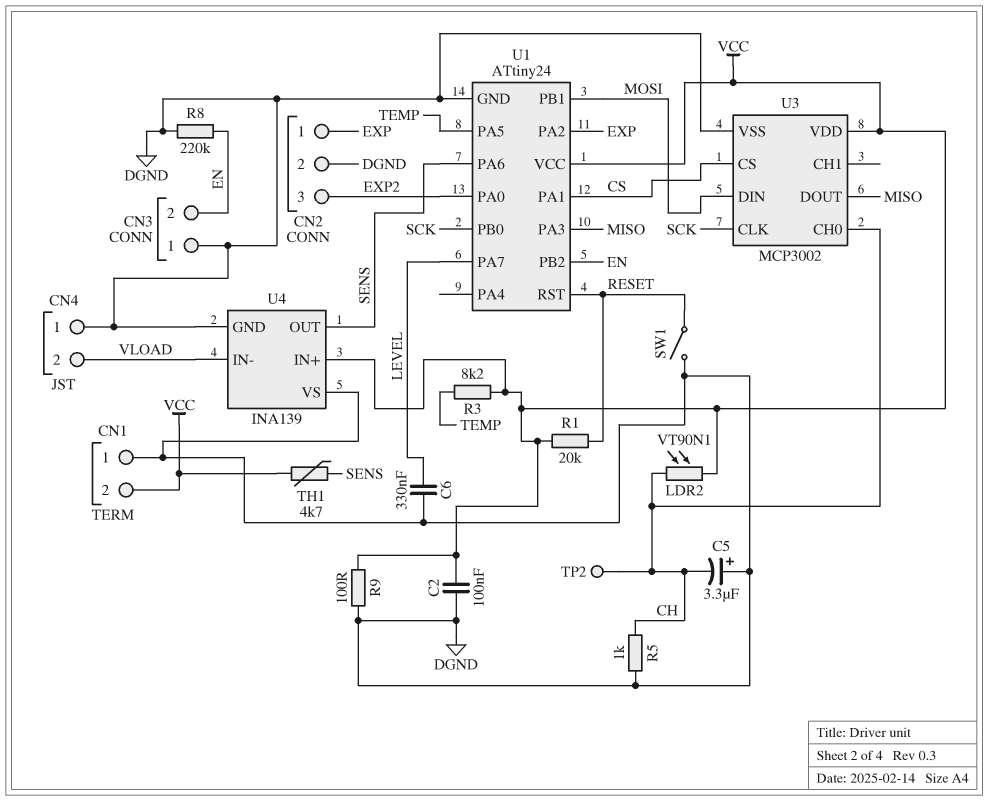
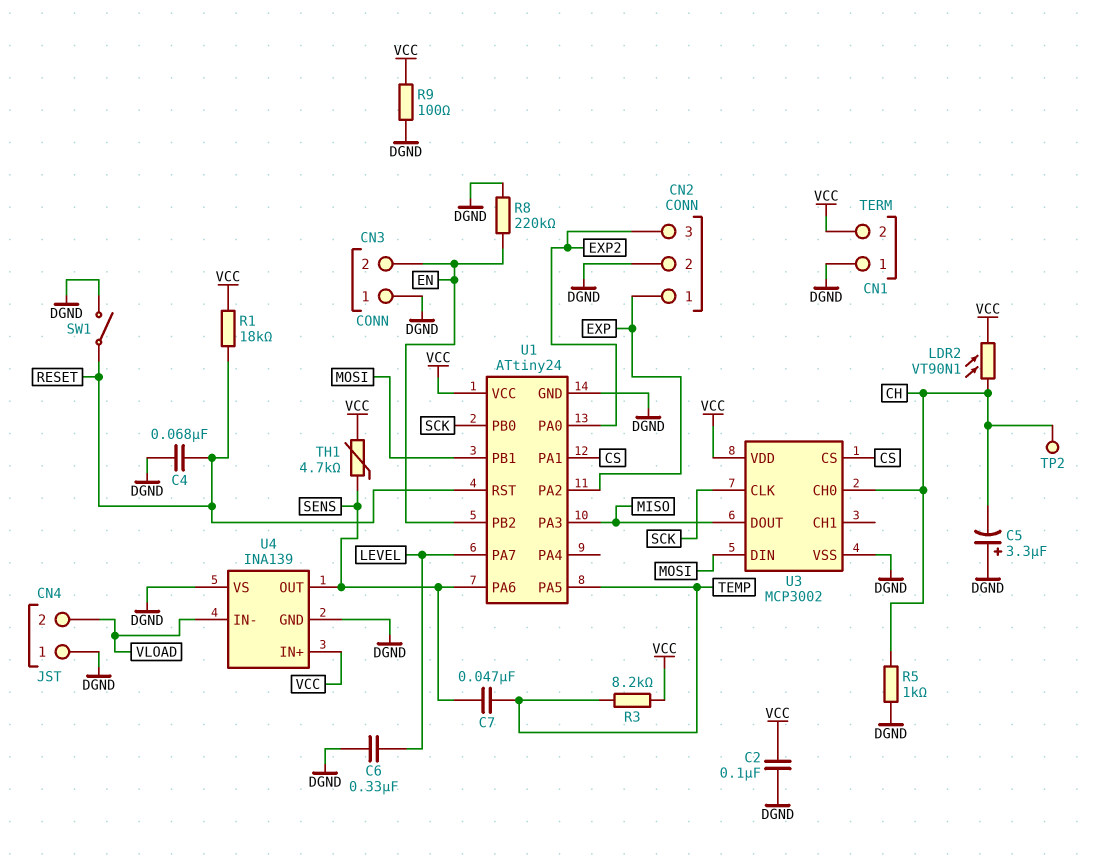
C4: none -> 68nF (DGND, RESET)
C7: none -> 47nF (SENS, TEMP)
R1: 20k (RESET, VCC) -> 18k (RESET, VCC)

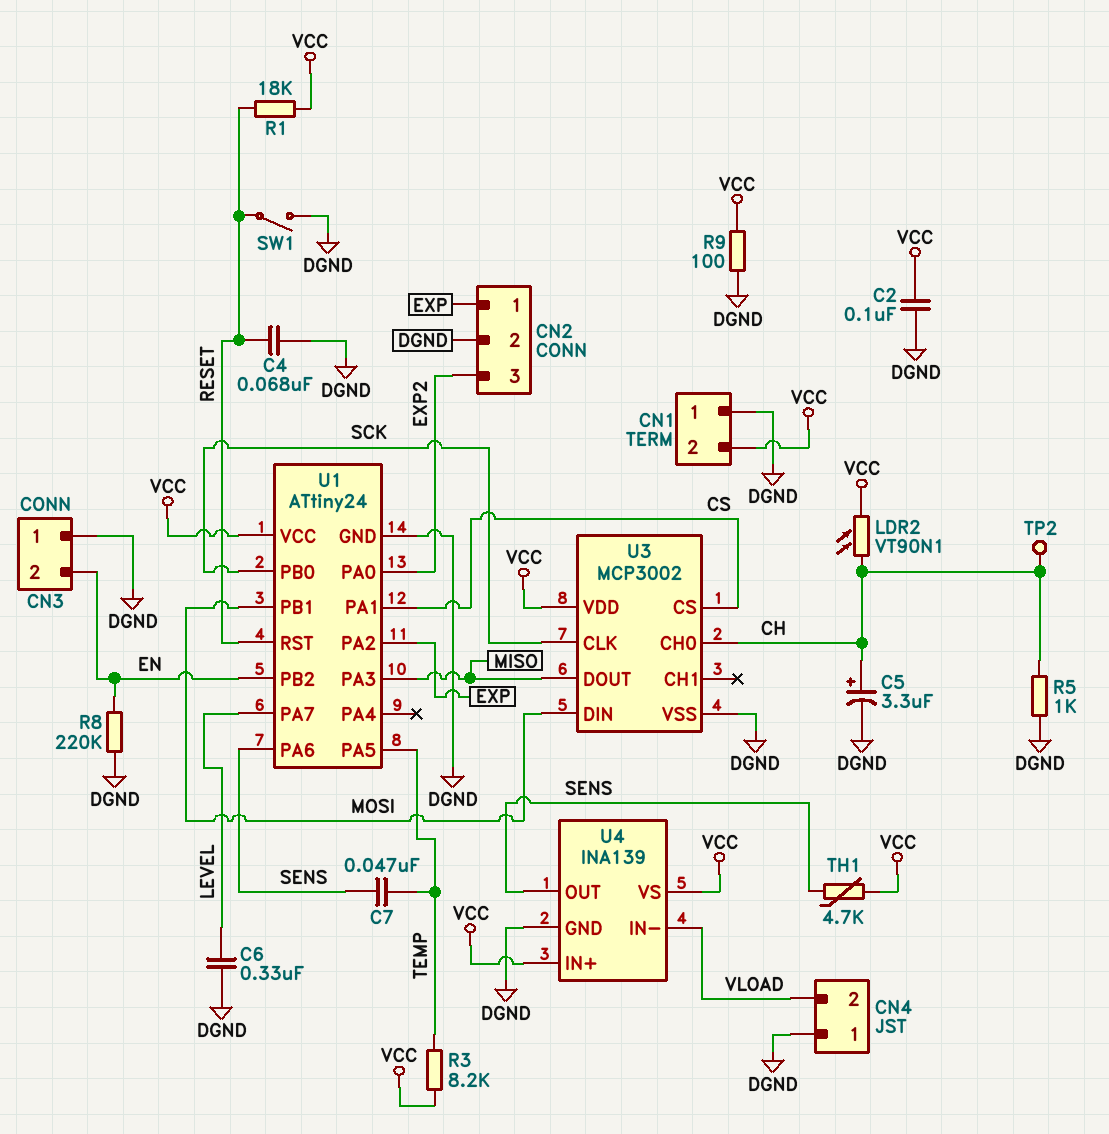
C5: 3.3uF (plus DGND, minus CH) -> 3.3uF (plus CH, minus DGND)
U4 pin VS: DGND -> VCC

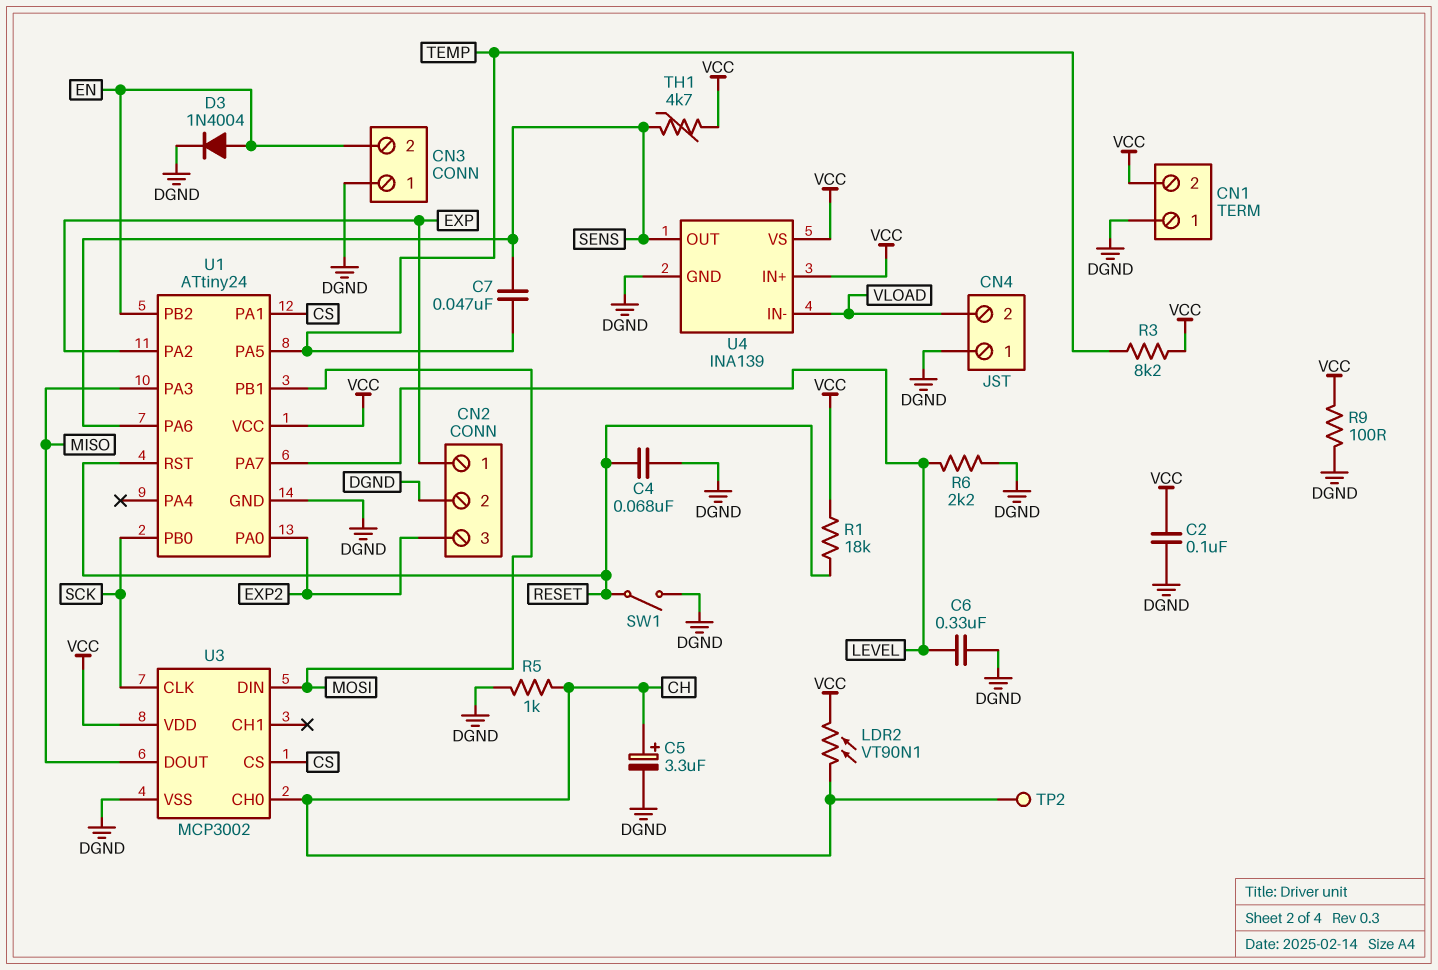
D3: none -> diode 1N4004 (A EN, K DGND)
R6: none -> 2.2k (DGND, LEVEL)
R8: 220k (DGND, EN) -> none

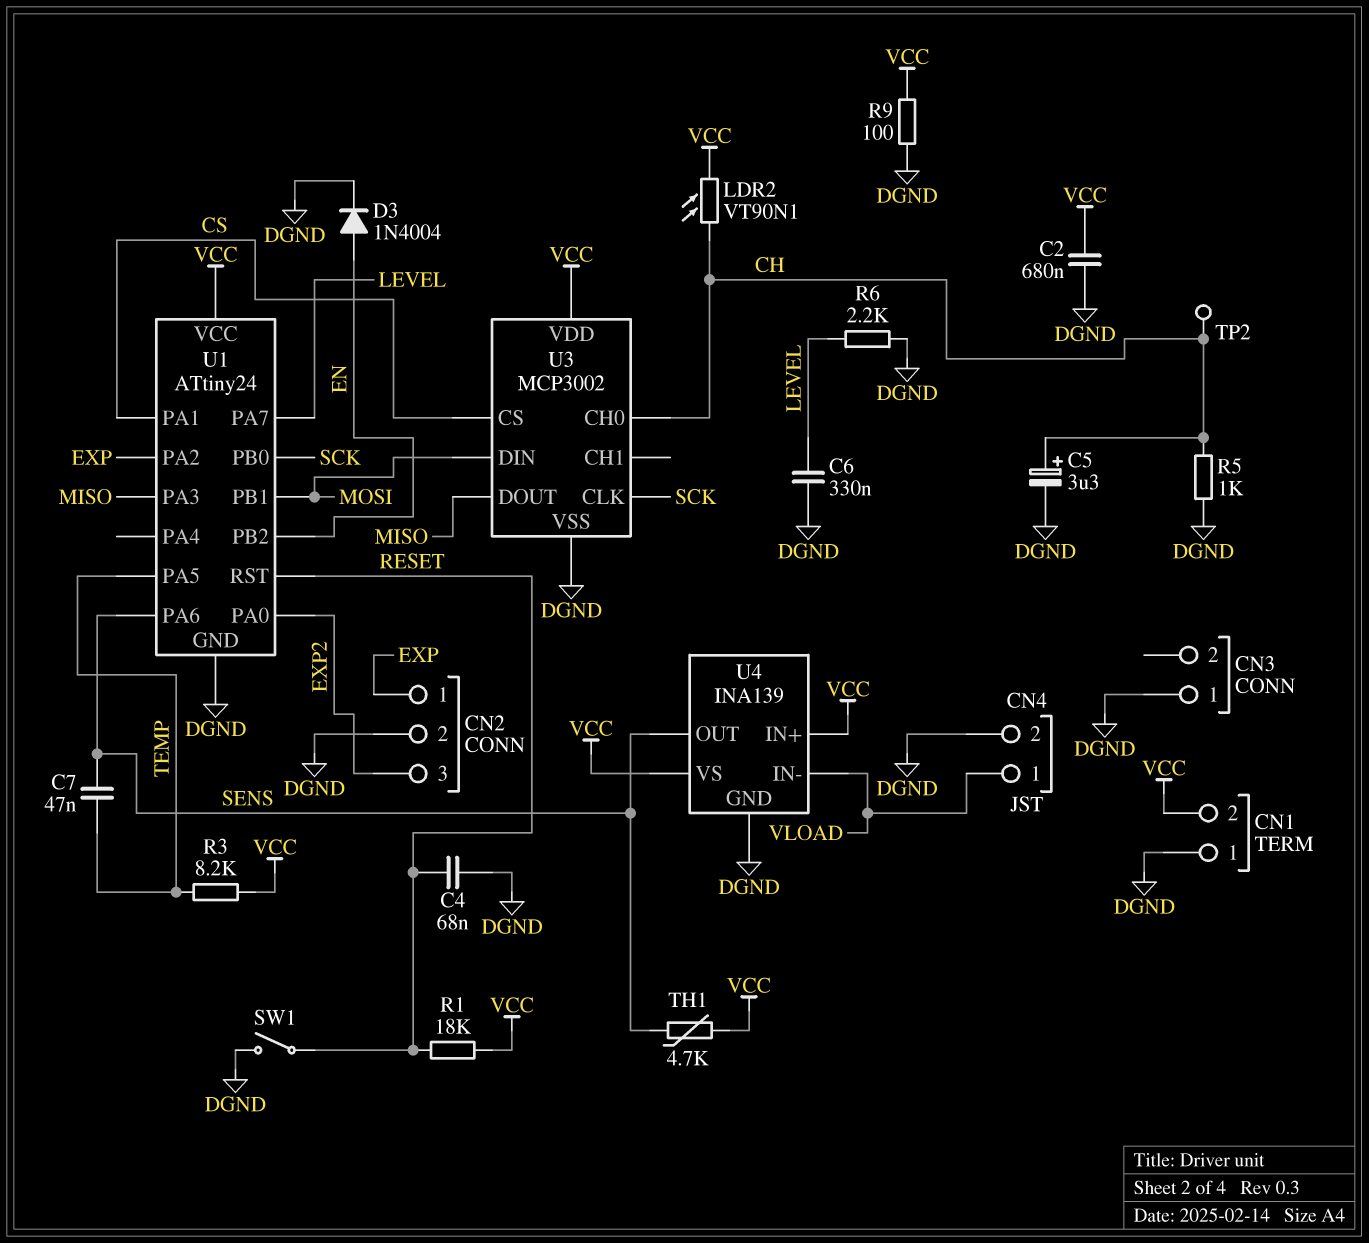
C2: 100nF (DGND, VCC) -> 680nF (DGND, VCC)
CN3 pin 2: EN -> none
CN4 pin 1: DGND -> VLOAD
CN4 pin 2: VLOAD -> DGND

